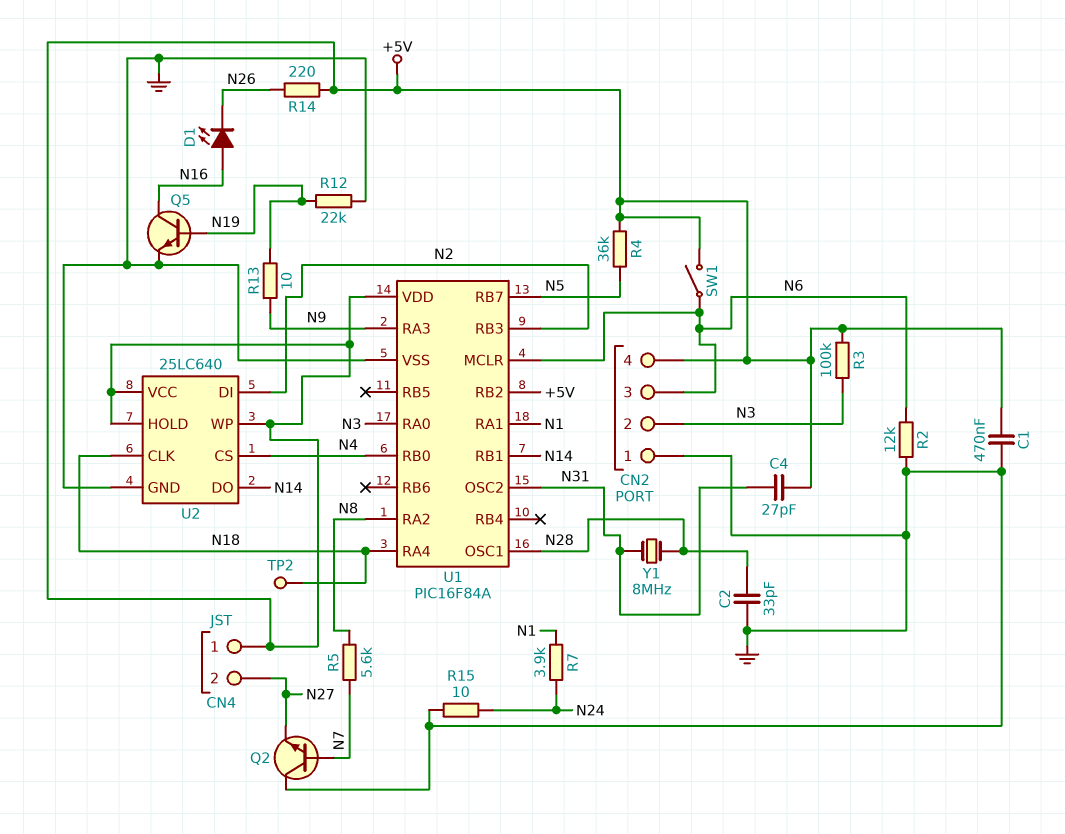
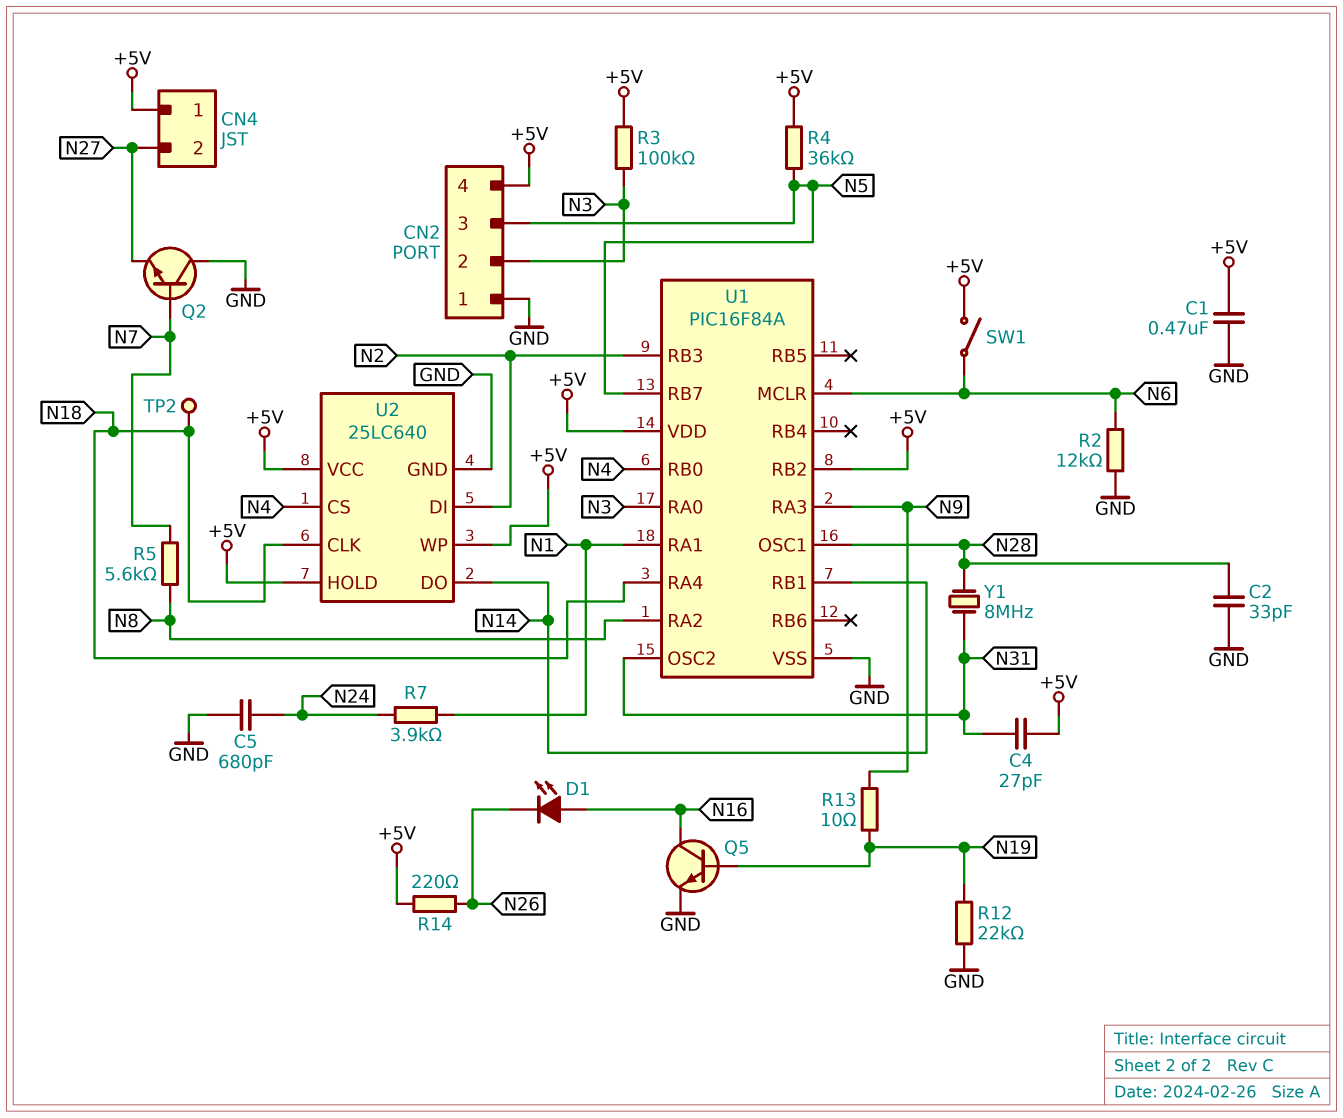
C5: none -> 680pF (GND, N24)
CN2 pin 3: N6 -> N5
R15: 10 (GND, N24) -> none

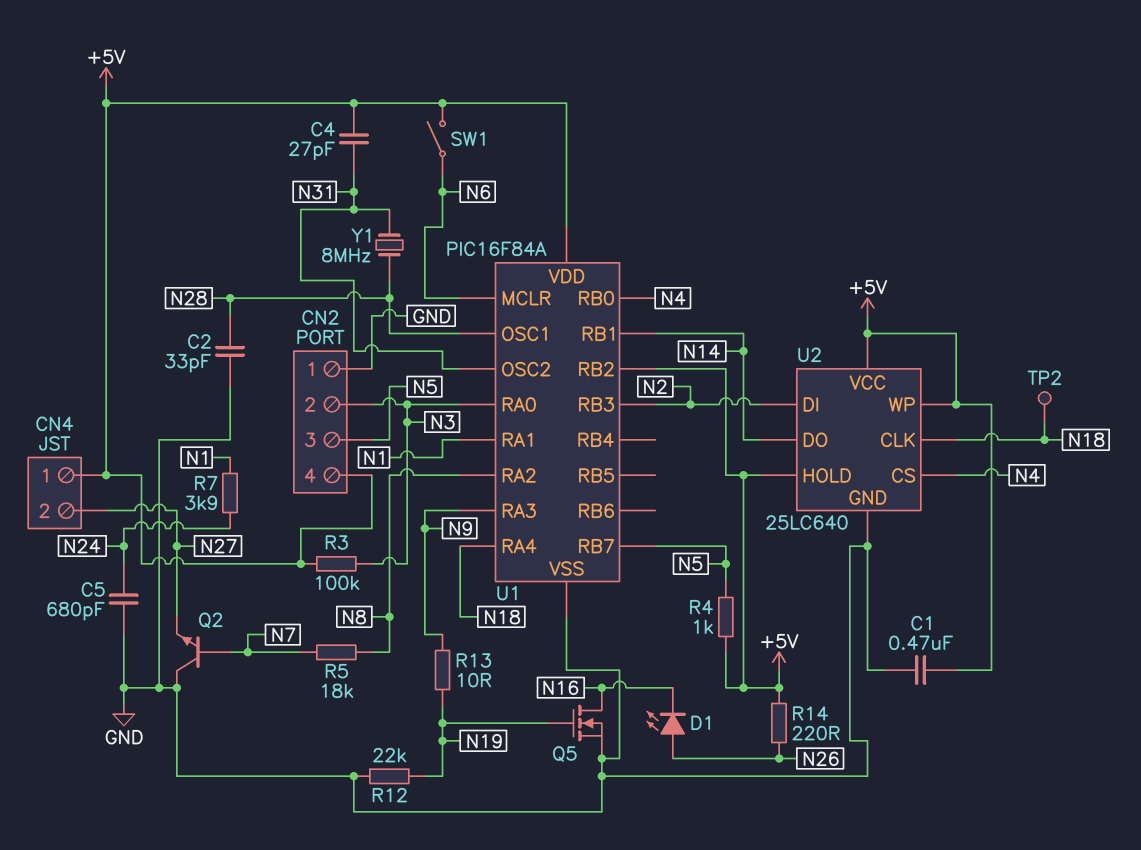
D1: LED (A N16, K N26) -> LED (A N26, K N16)
Q5: NPN (B N19, C N16, E GND) -> NMOS (G N19, D N16, S GND)
R2: 12k (GND, N6) -> none
R4: 36k (+5V, N5) -> 1k (+5V, N5)
R5: 5.6k (N7, N8) -> 18k (N7, N8)

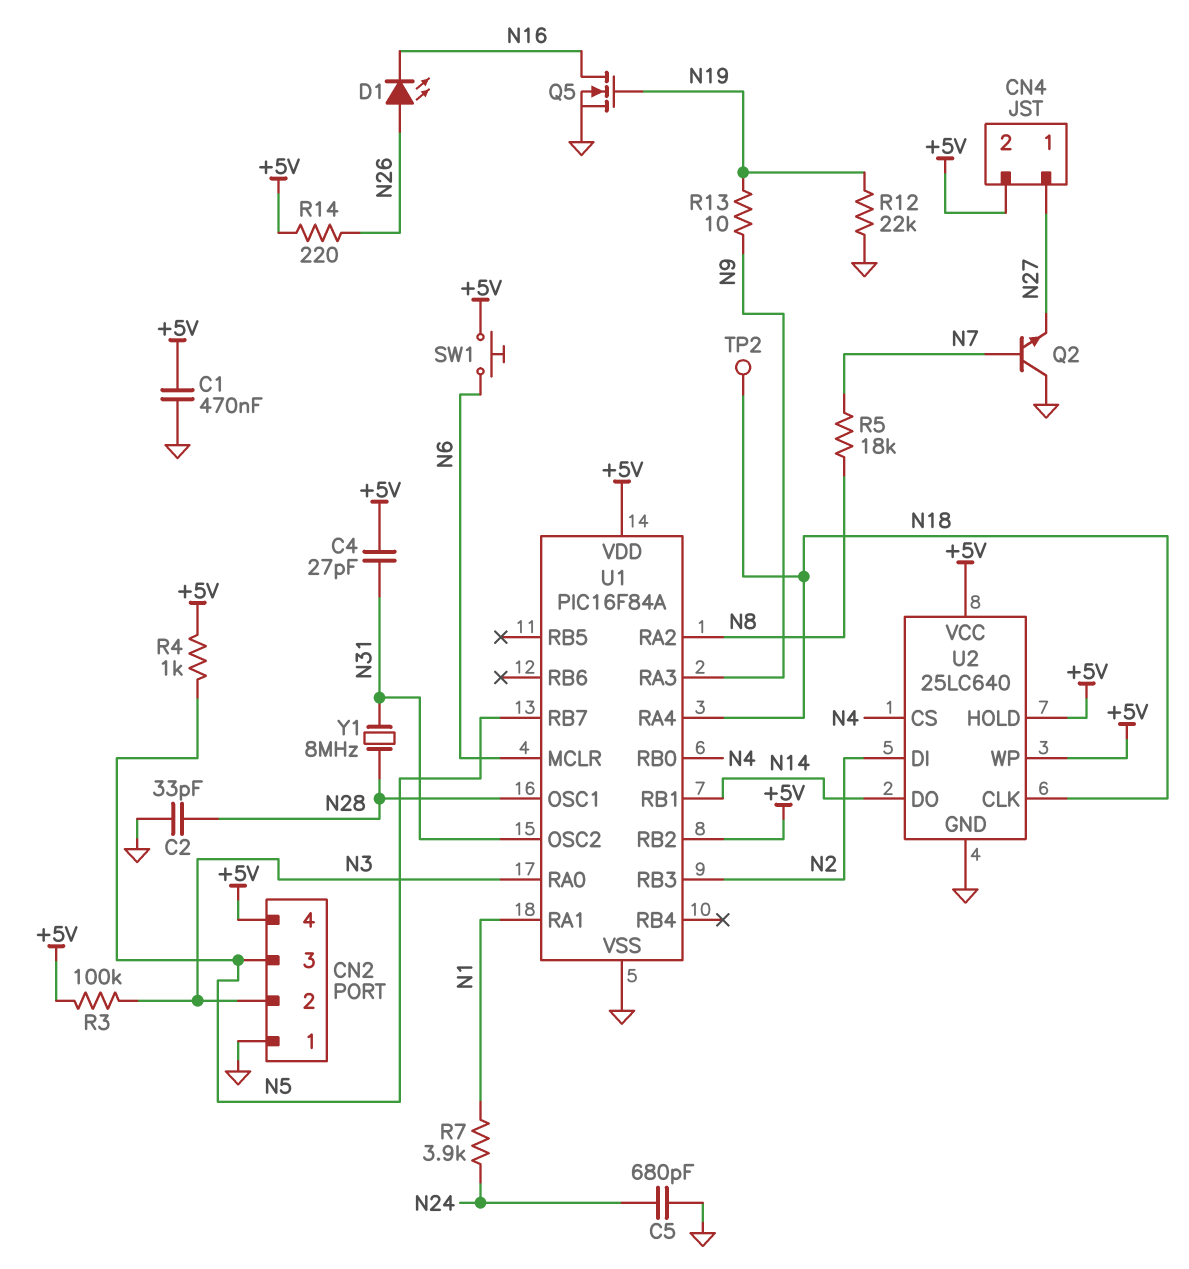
CN4 pin 1: +5V -> N27
CN4 pin 2: N27 -> +5V
SW1: switch (+5V, N6) -> button (+5V, N6)

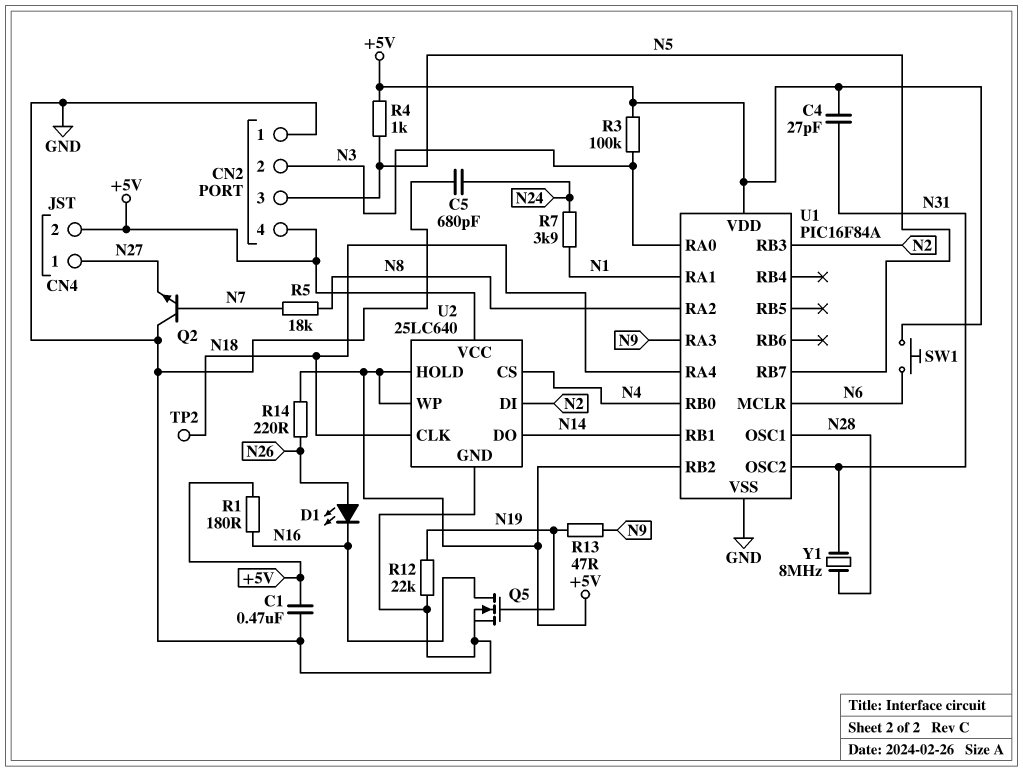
C2: 33pF (GND, N28) -> none
R1: none -> 180 (+5V, N16)
R13: 10 (N9, N19) -> 47 (N9, N19)

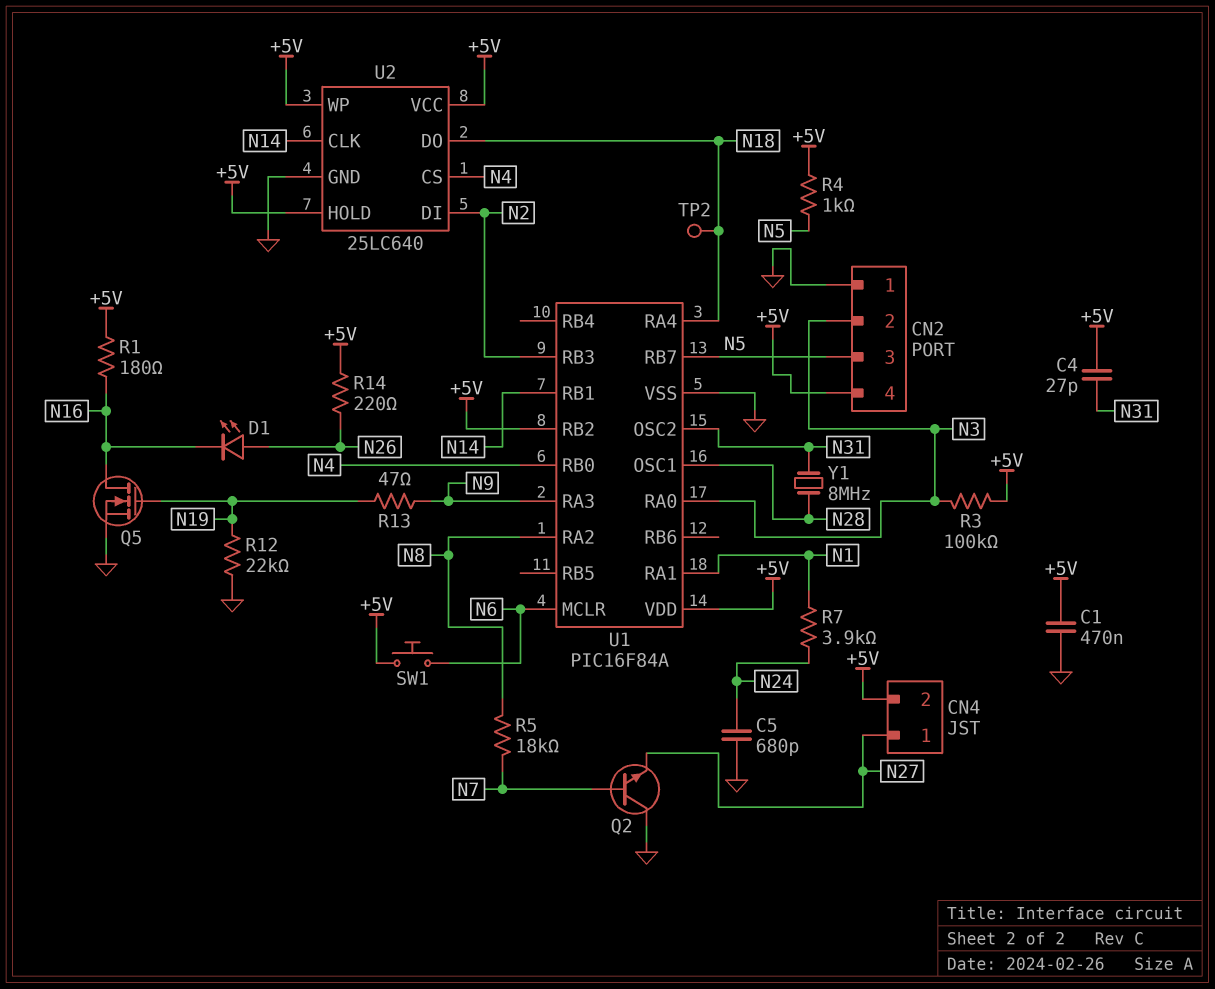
U2 pin CLK: N18 -> N14
U2 pin DO: N14 -> N18

